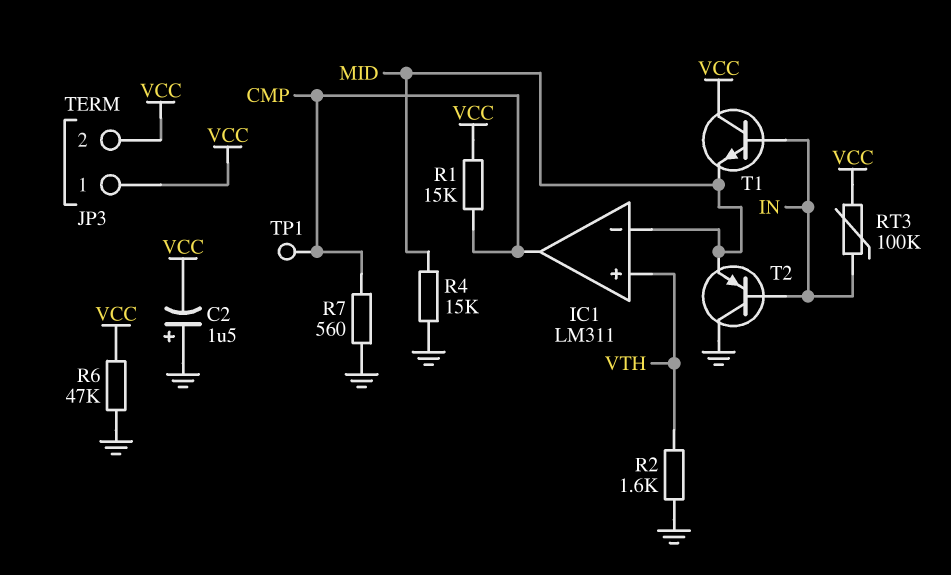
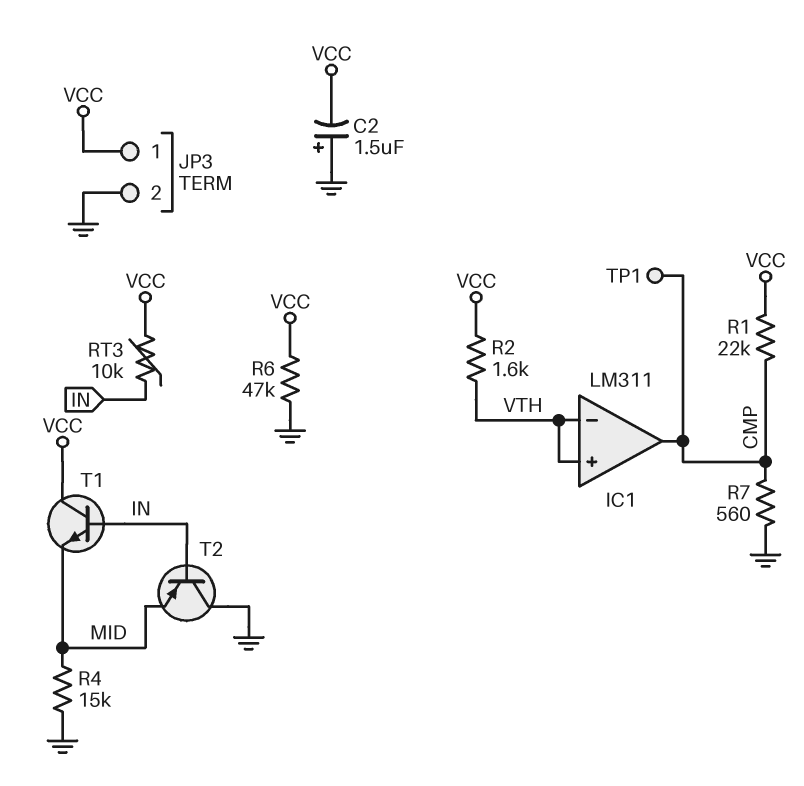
IC1 pin in-: MID -> VTH
JP3 pin 2: VCC -> GND
R1: 15k (CMP, VCC) -> 22k (CMP, VCC)
R2: 1.6k (GND, VTH) -> 1.6k (VCC, VTH)
RT3: 100k (IN, VCC) -> 10k (IN, VCC)

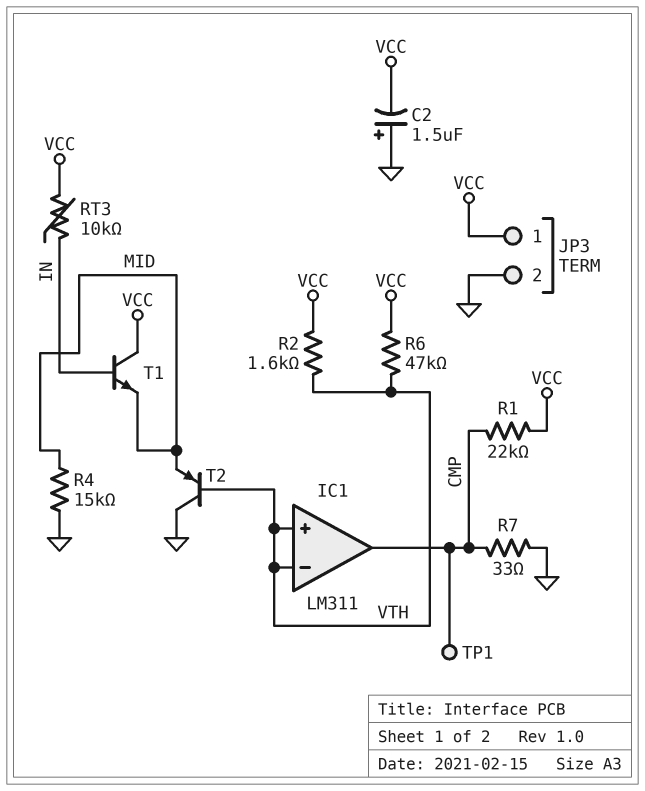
R6: 47k (GND, VCC) -> 47k (VCC, VTH)
R7: 560 (CMP, GND) -> 33 (CMP, GND)
T2: PNP (B IN, C GND, E MID) -> PNP (B VTH, C GND, E MID)

